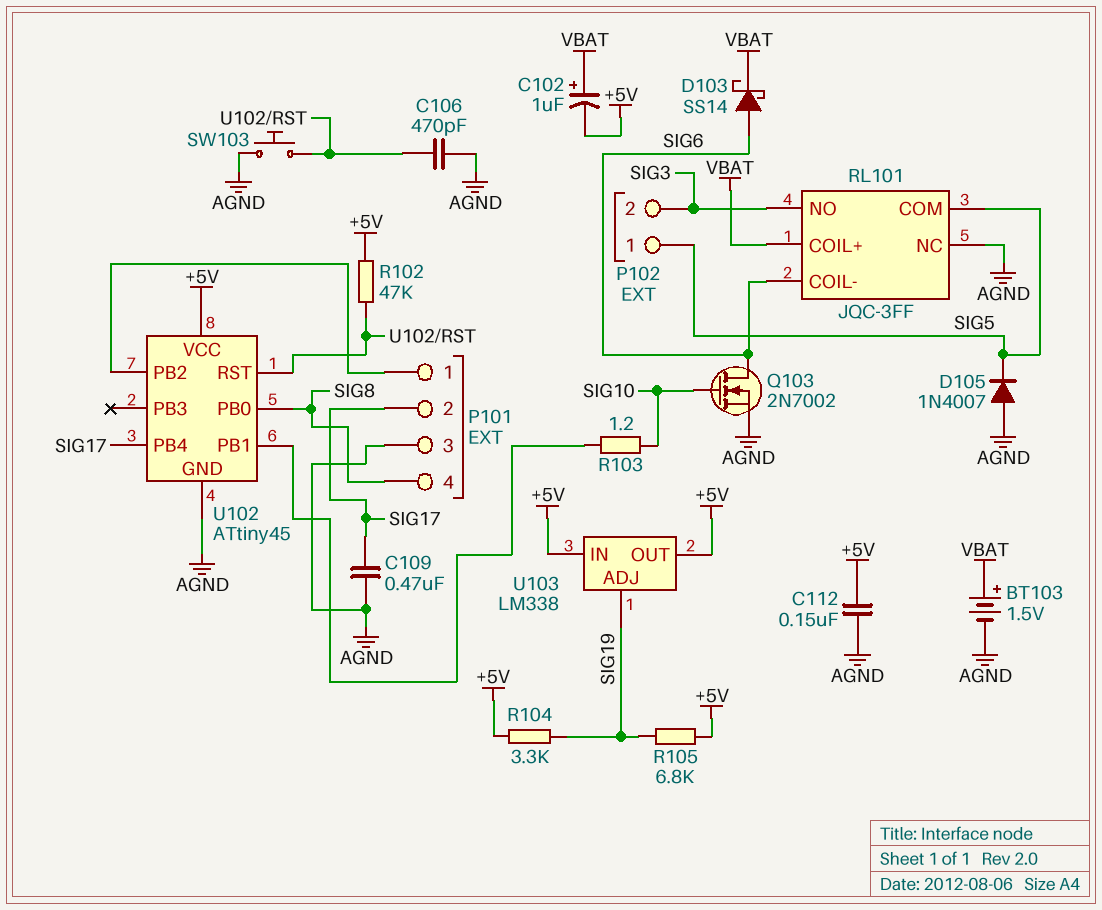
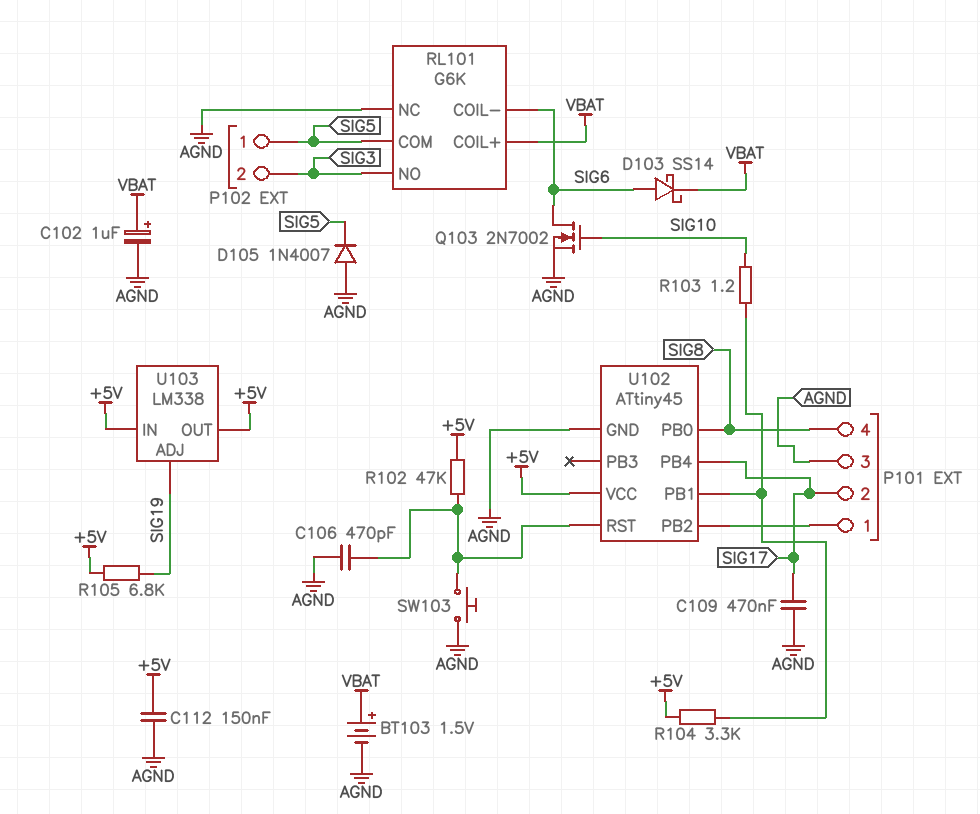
C102: 1uF (plus VBAT, minus +5V) -> 1uF (plus VBAT, minus AGND)
R104: 3.3k (+5V, SIG19) -> 3.3k (+5V, U102/PB1)
RL101: JQC-3FF -> G6K

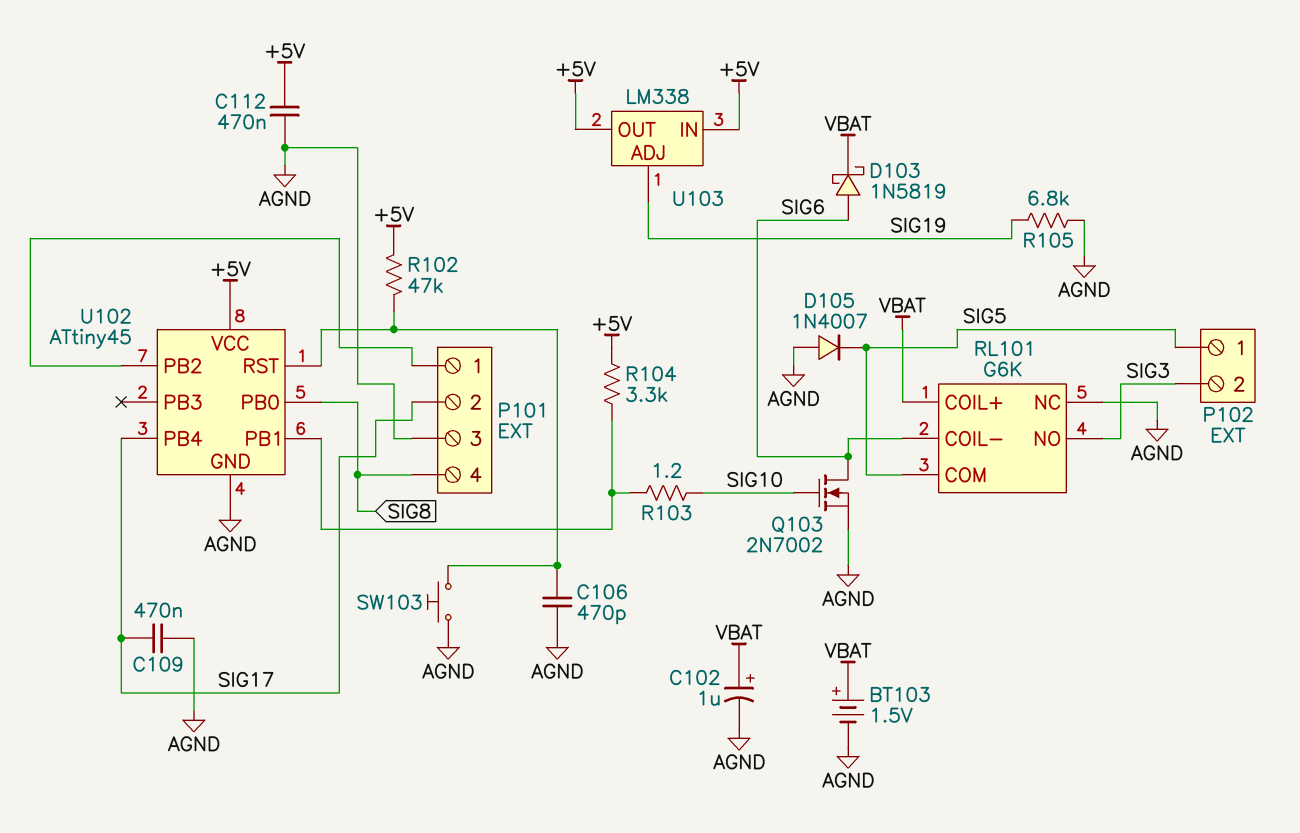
C112: 150nF (+5V, AGND) -> 470nF (+5V, AGND)
D103: schottky SS14 (A SIG6, K VBAT) -> schottky 1N5819 (A SIG6, K VBAT)
R105: 6.8k (+5V, SIG19) -> 6.8k (AGND, SIG19)

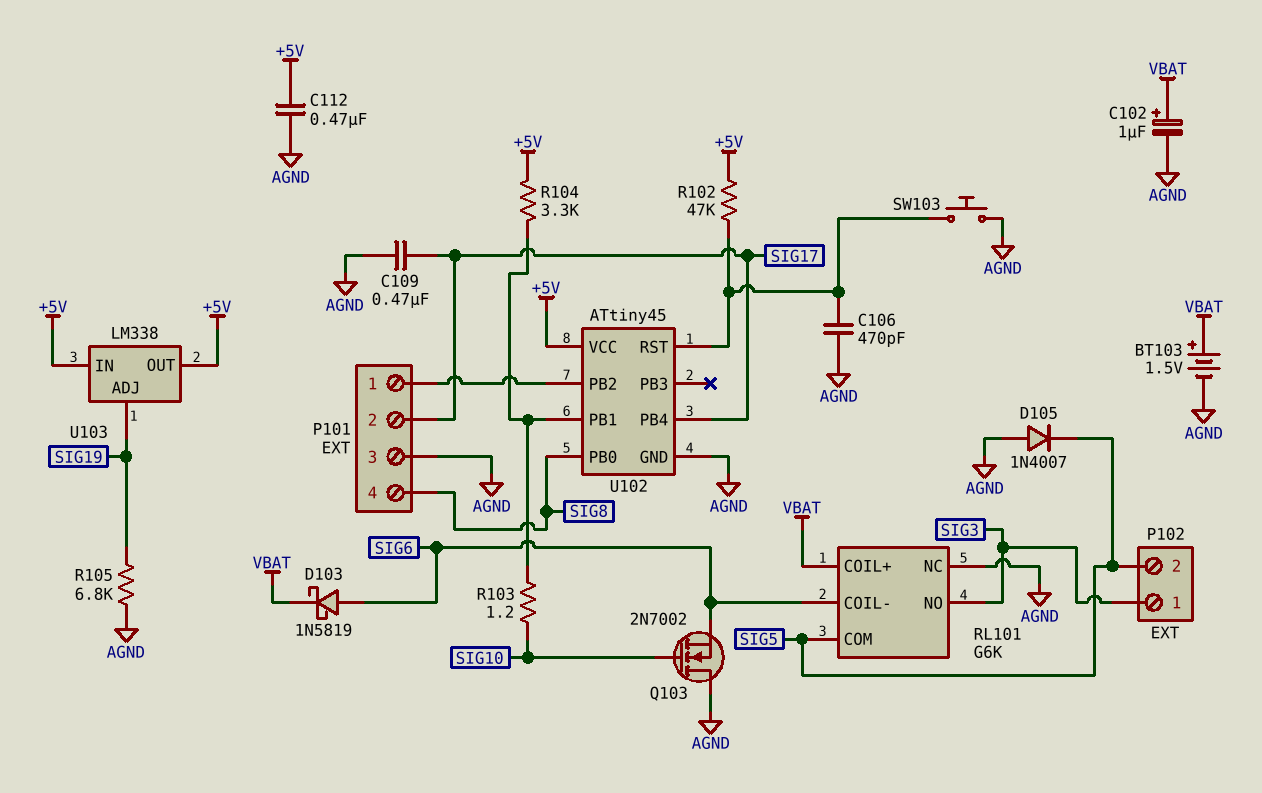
P102 pin 1: SIG5 -> SIG3
P102 pin 2: SIG3 -> SIG5
Q103: NMOS 2N7002 (G SIG10, D SIG6, S AGND) -> NMOS 2N7002 (G SIG10, D AGND, S SIG6)

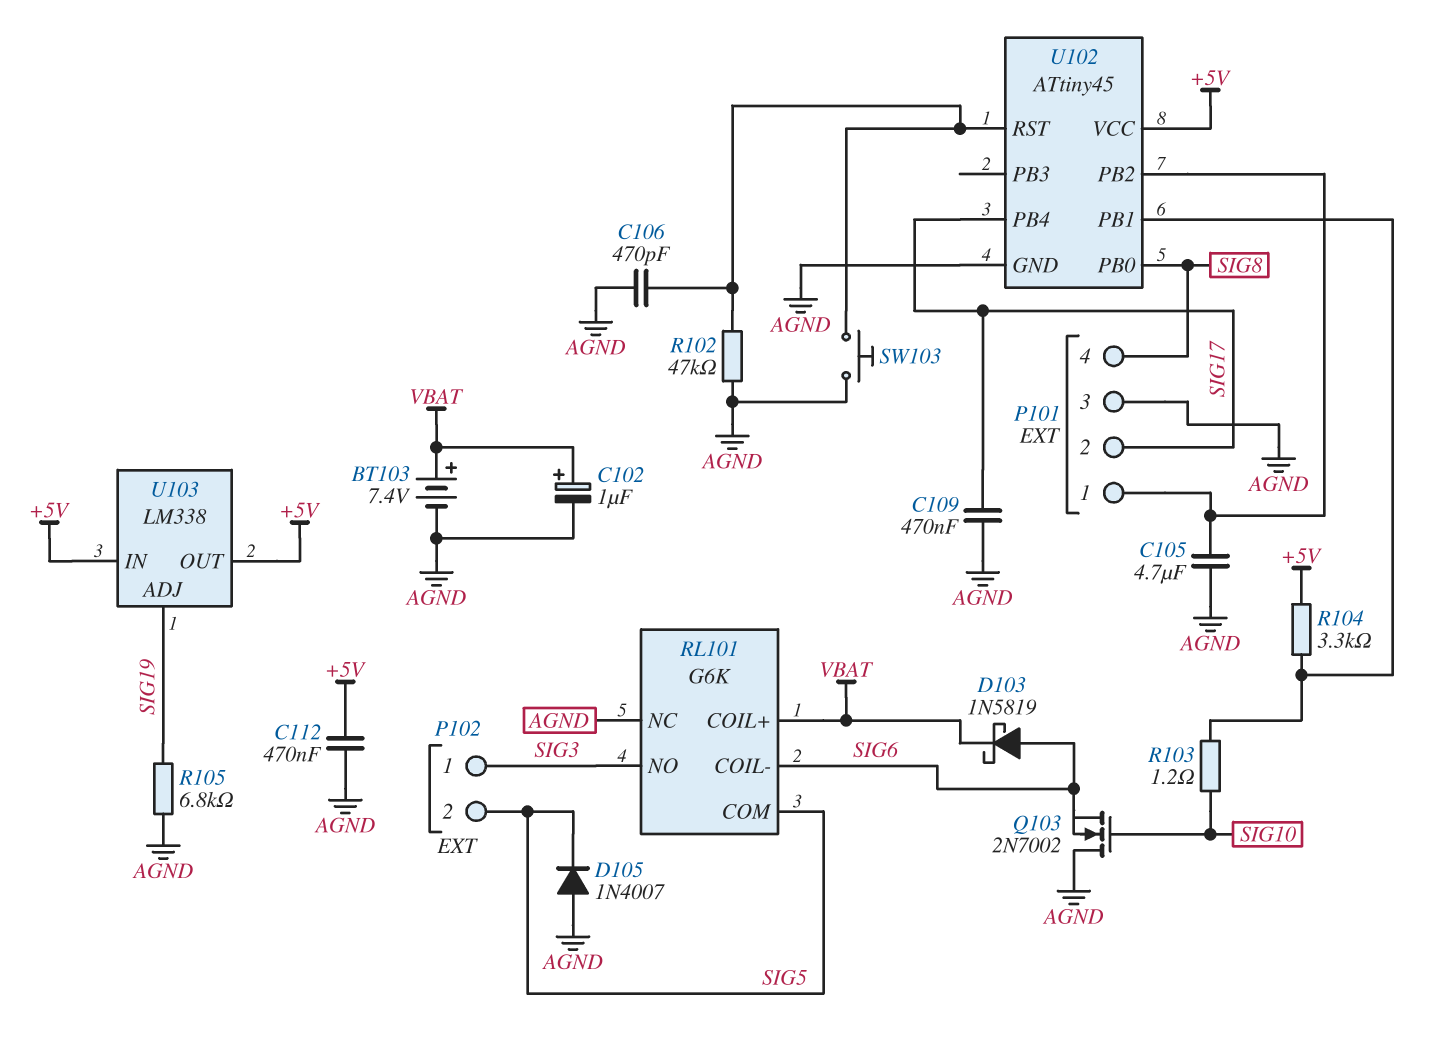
BT103: 1.5V (plus VBAT, minus AGND) -> 7.4V (plus VBAT, minus AGND)
C105: none -> 4.7uF (AGND, P101/1)
R102: 47k (+5V, U102/RST) -> 47k (AGND, U102/RST)

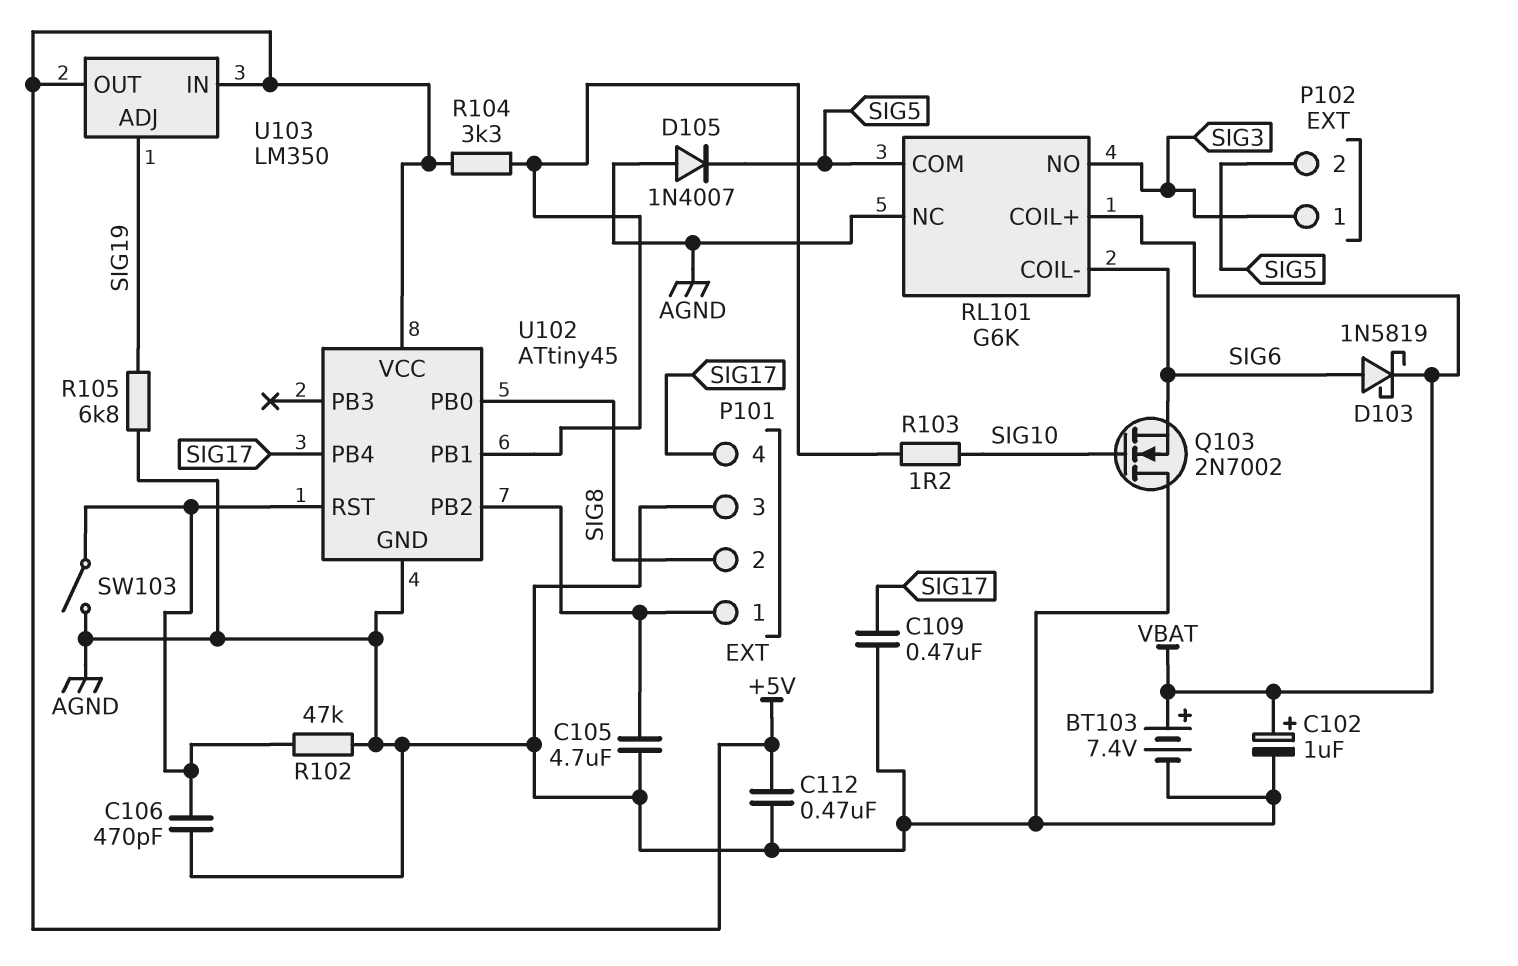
P101 pin 2: SIG17 -> SIG8
P101 pin 4: SIG8 -> SIG17
SW103: button (AGND, U102/RST) -> switch (AGND, U102/RST)
U103: LM338 -> LM350

